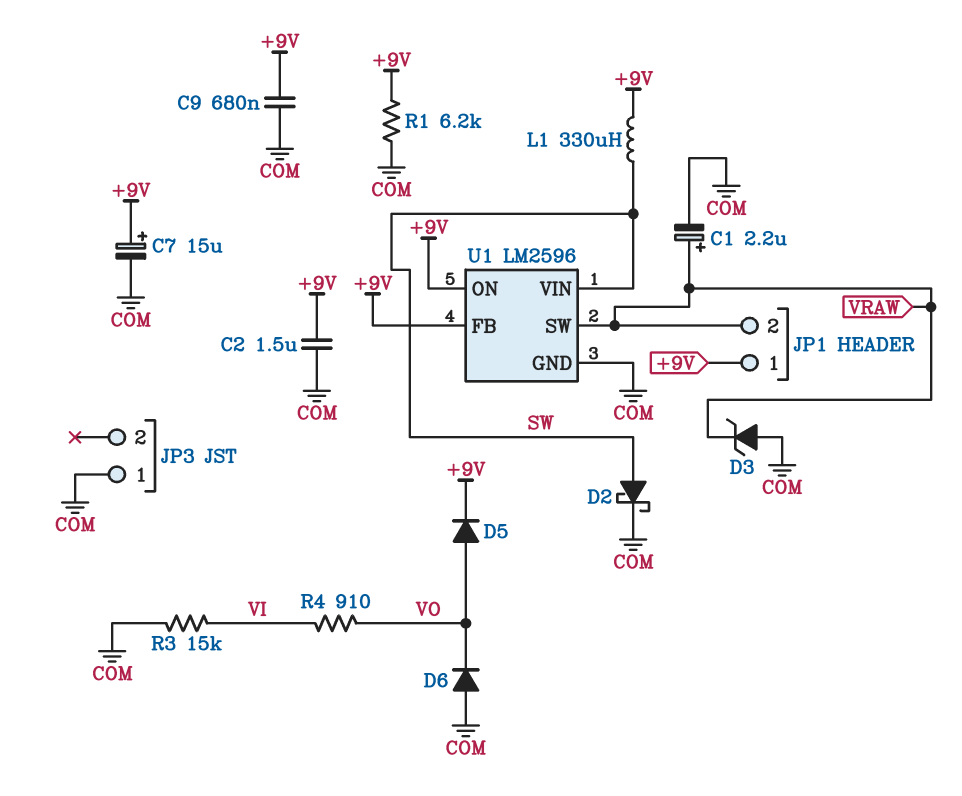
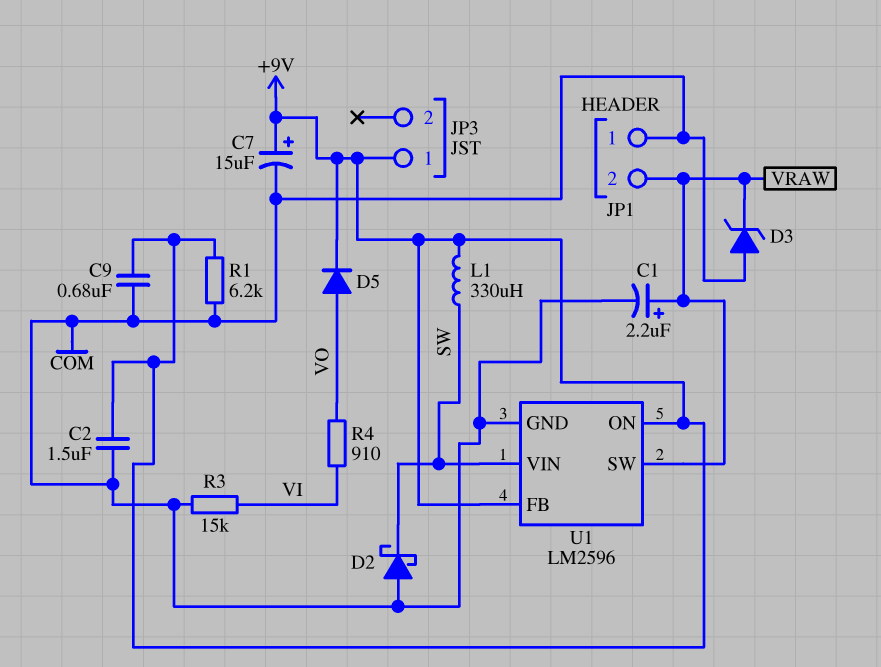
D2: schottky (A SW, K COM) -> schottky (A COM, K SW)
D6: diode (A COM, K VO) -> none
JP1 pin 1: +9V -> COM
JP3 pin 1: COM -> +9V

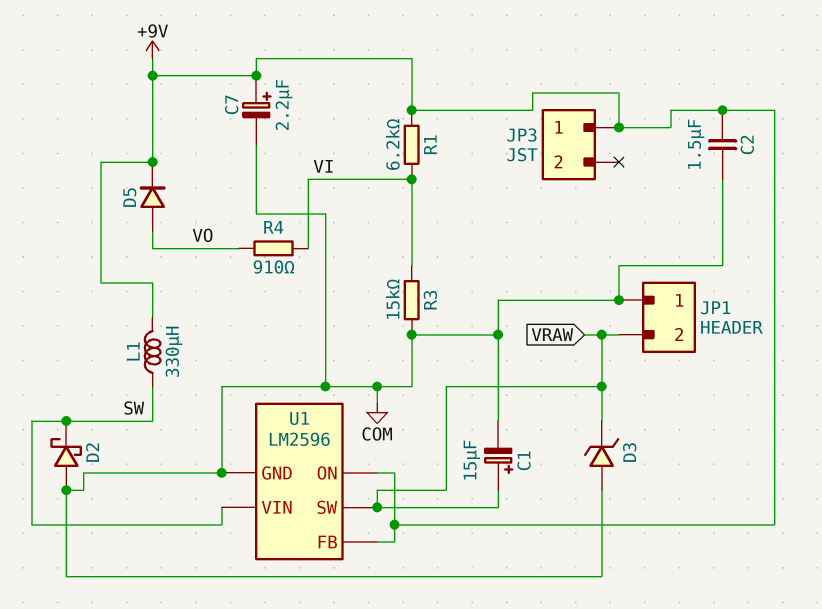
C1: 2.2uF (plus VRAW, minus COM) -> 15uF (plus VRAW, minus COM)
C7: 15uF (plus +9V, minus COM) -> 2.2uF (plus +9V, minus COM)
C9: 680nF (+9V, COM) -> none
R1: 6.2k (+9V, COM) -> 6.2k (+9V, VI)

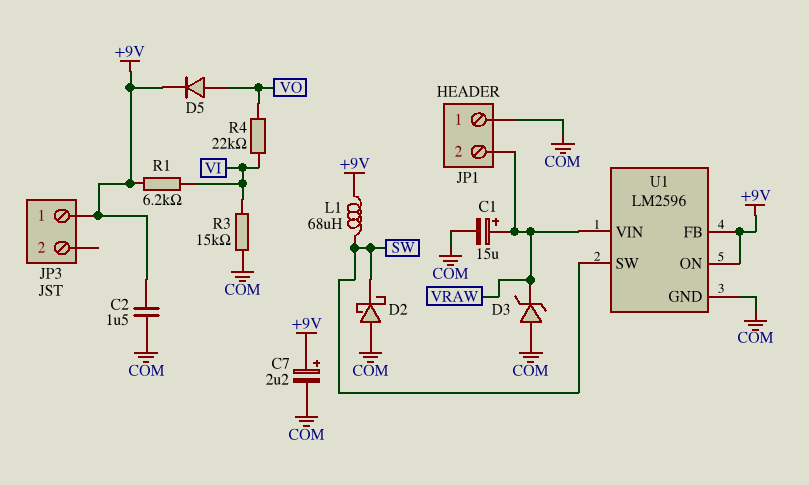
L1: 330uH (+9V, SW) -> 68uH (+9V, SW)
R4: 910 (VI, VO) -> 22k (VI, VO)
U1 pin SW: VRAW -> SW
U1 pin VIN: SW -> VRAW

